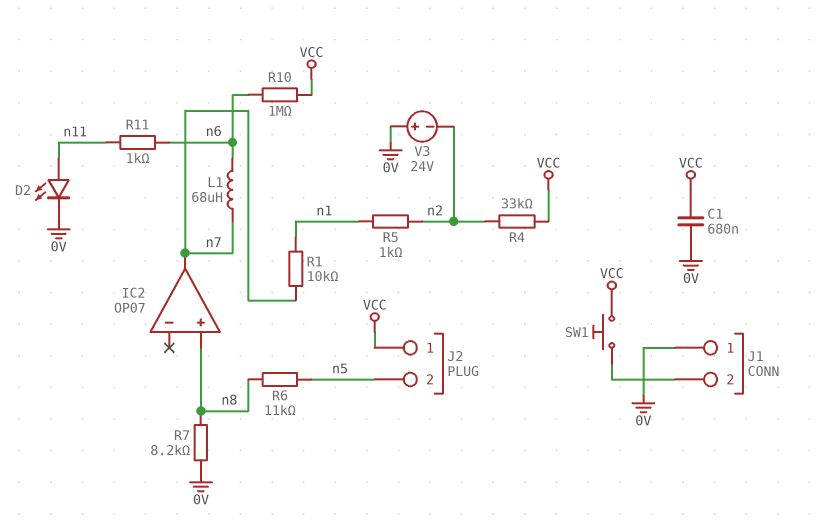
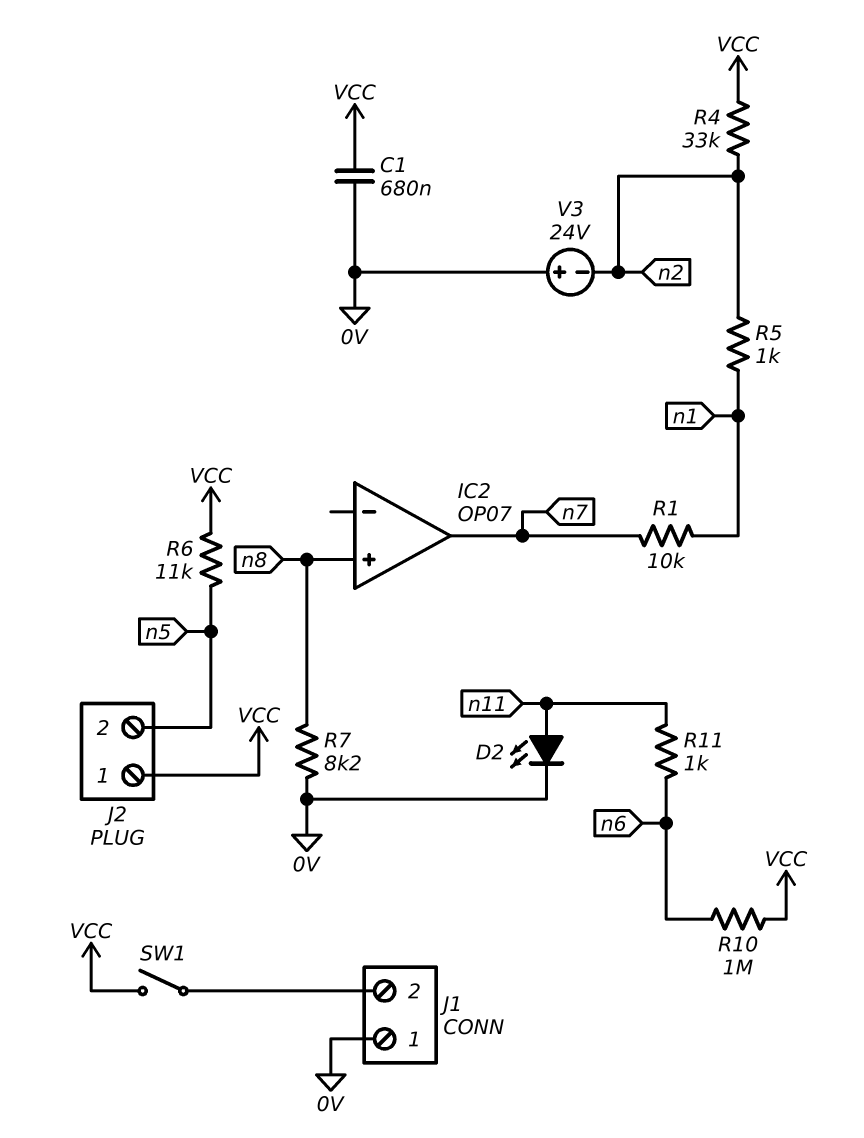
L1: 68uH (n6, n7) -> none
R6: 11k (n5, n8) -> 11k (VCC, n5)
SW1: button (J1/2, VCC) -> switch (J1/2, VCC)

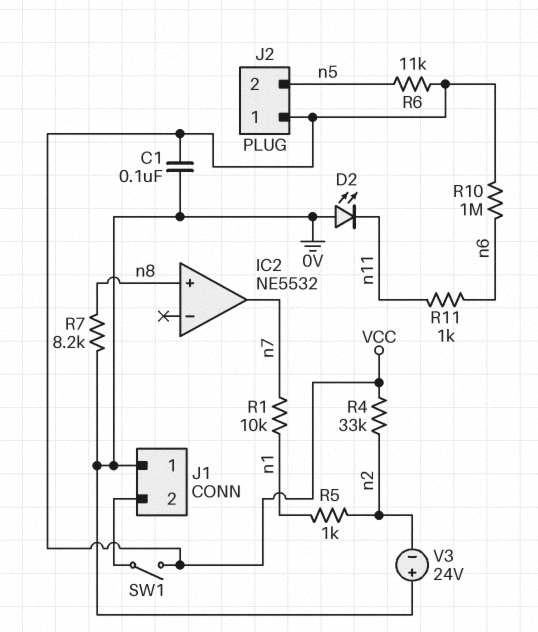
C1: 680nF (0V, VCC) -> 100nF (0V, VCC)
D2: LED (A n11, K 0V) -> LED (A 0V, K n11)
IC2: OP07 -> NE5532

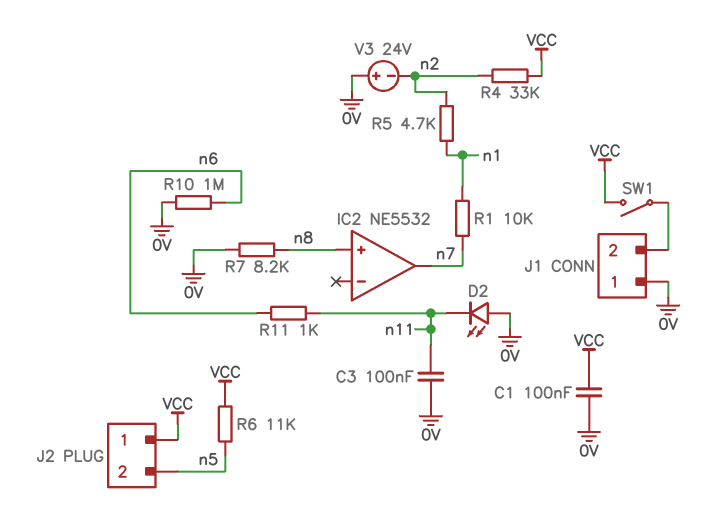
C3: none -> 100nF (0V, n11)
R5: 1k (n1, n2) -> 4.7k (n1, n2)
R10: 1M (VCC, n6) -> 1M (0V, n6)

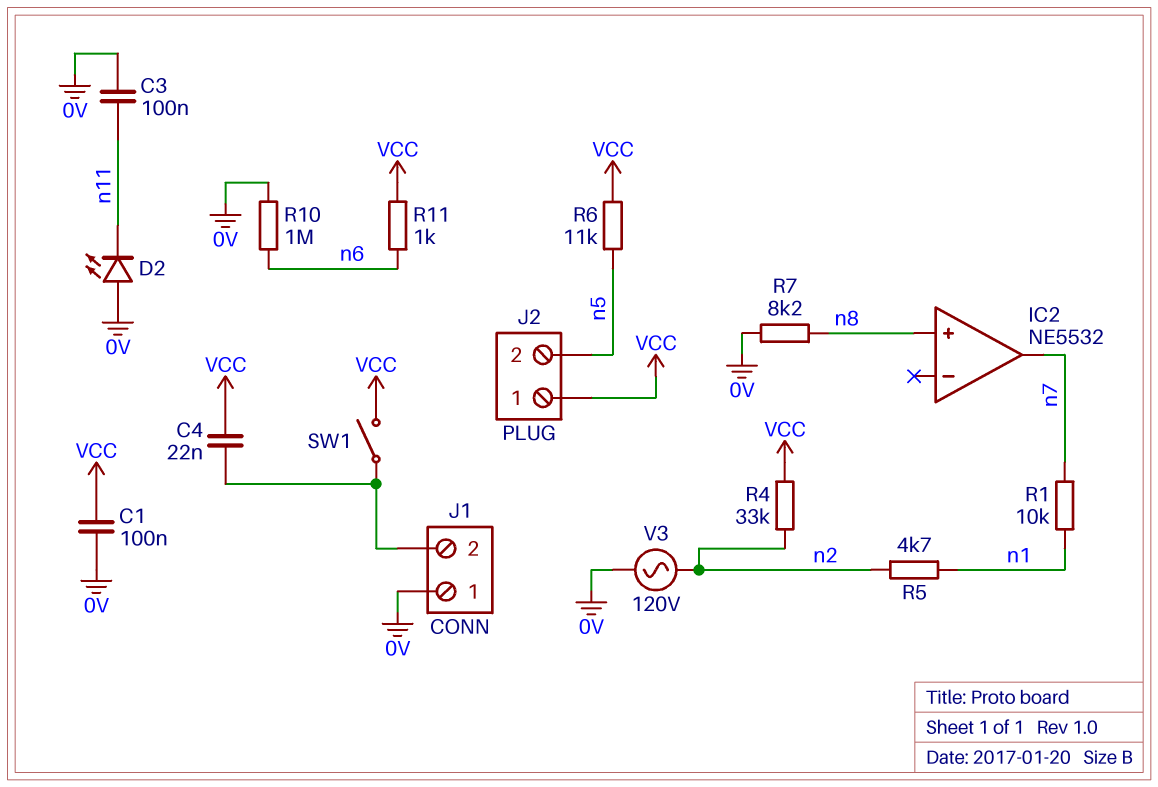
C4: none -> 22nF (J1/2, VCC)
R11: 1k (n6, n11) -> 1k (VCC, n6)
V3: 24V (plus 0V, minus n2) -> AC 120V (0V, n2)

